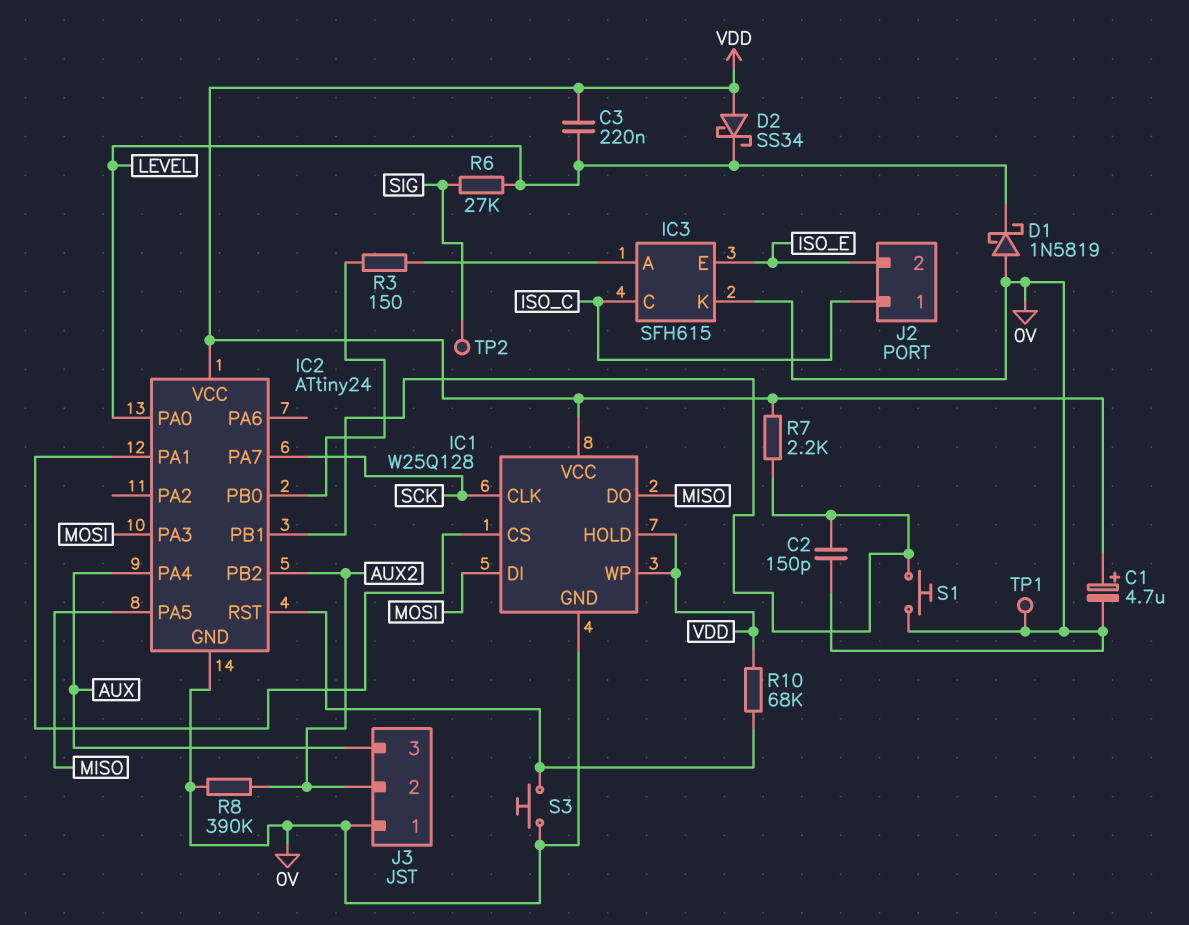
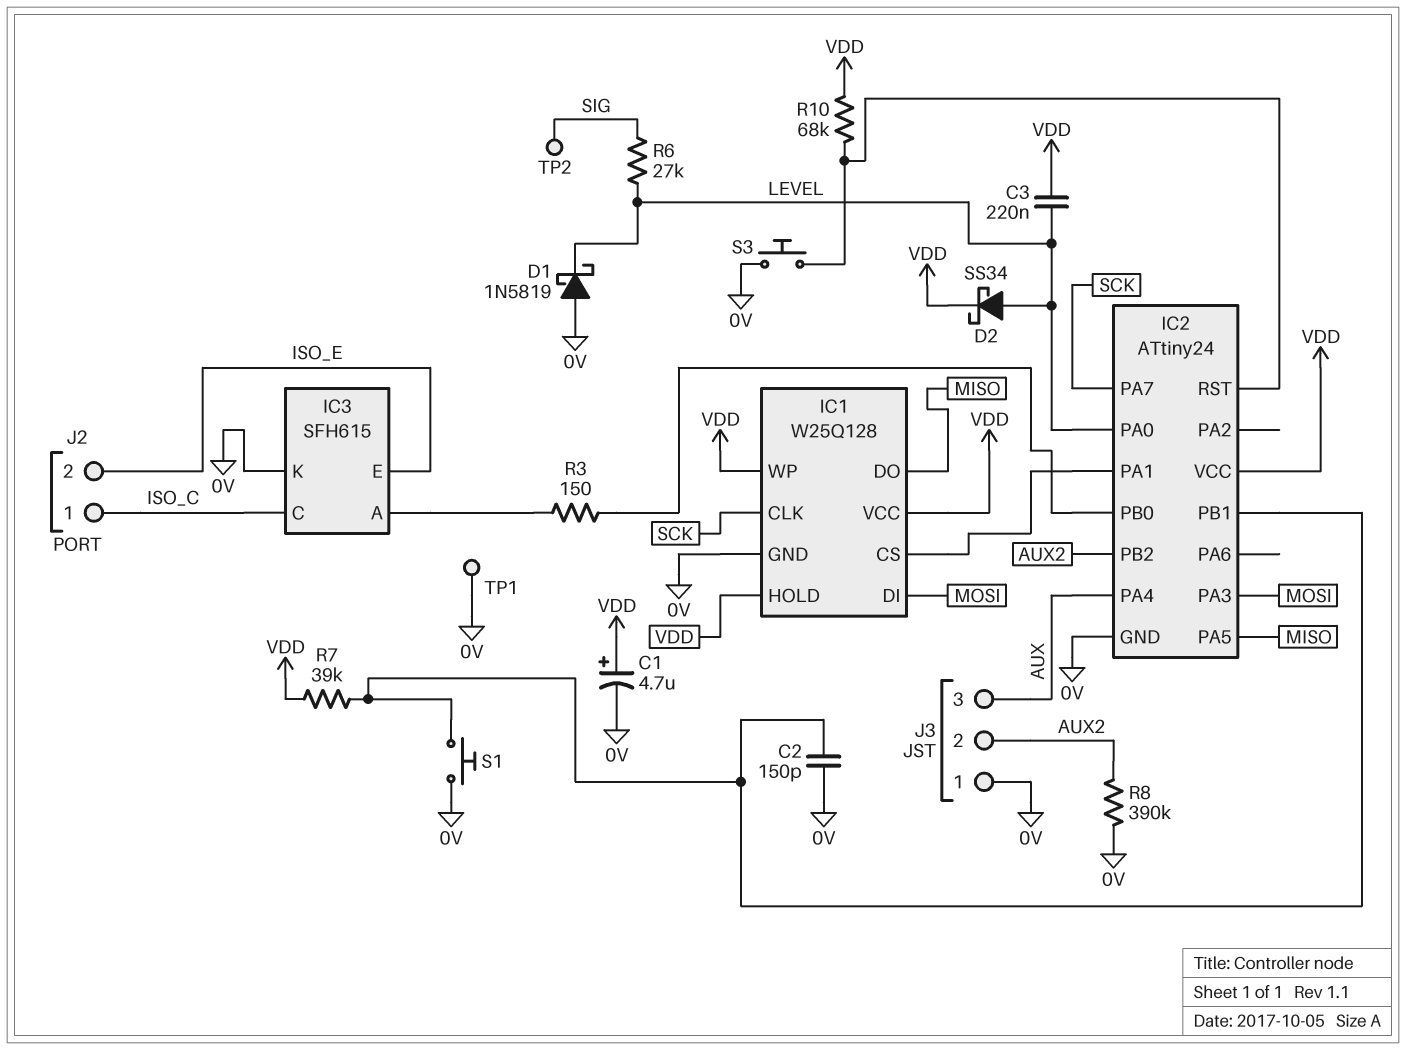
D2: schottky SS34 (A VDD, K LEVEL) -> schottky SS34 (A LEVEL, K VDD)
R7: 2.2k (IC2/PB1, VDD) -> 39k (IC2/PB1, VDD)

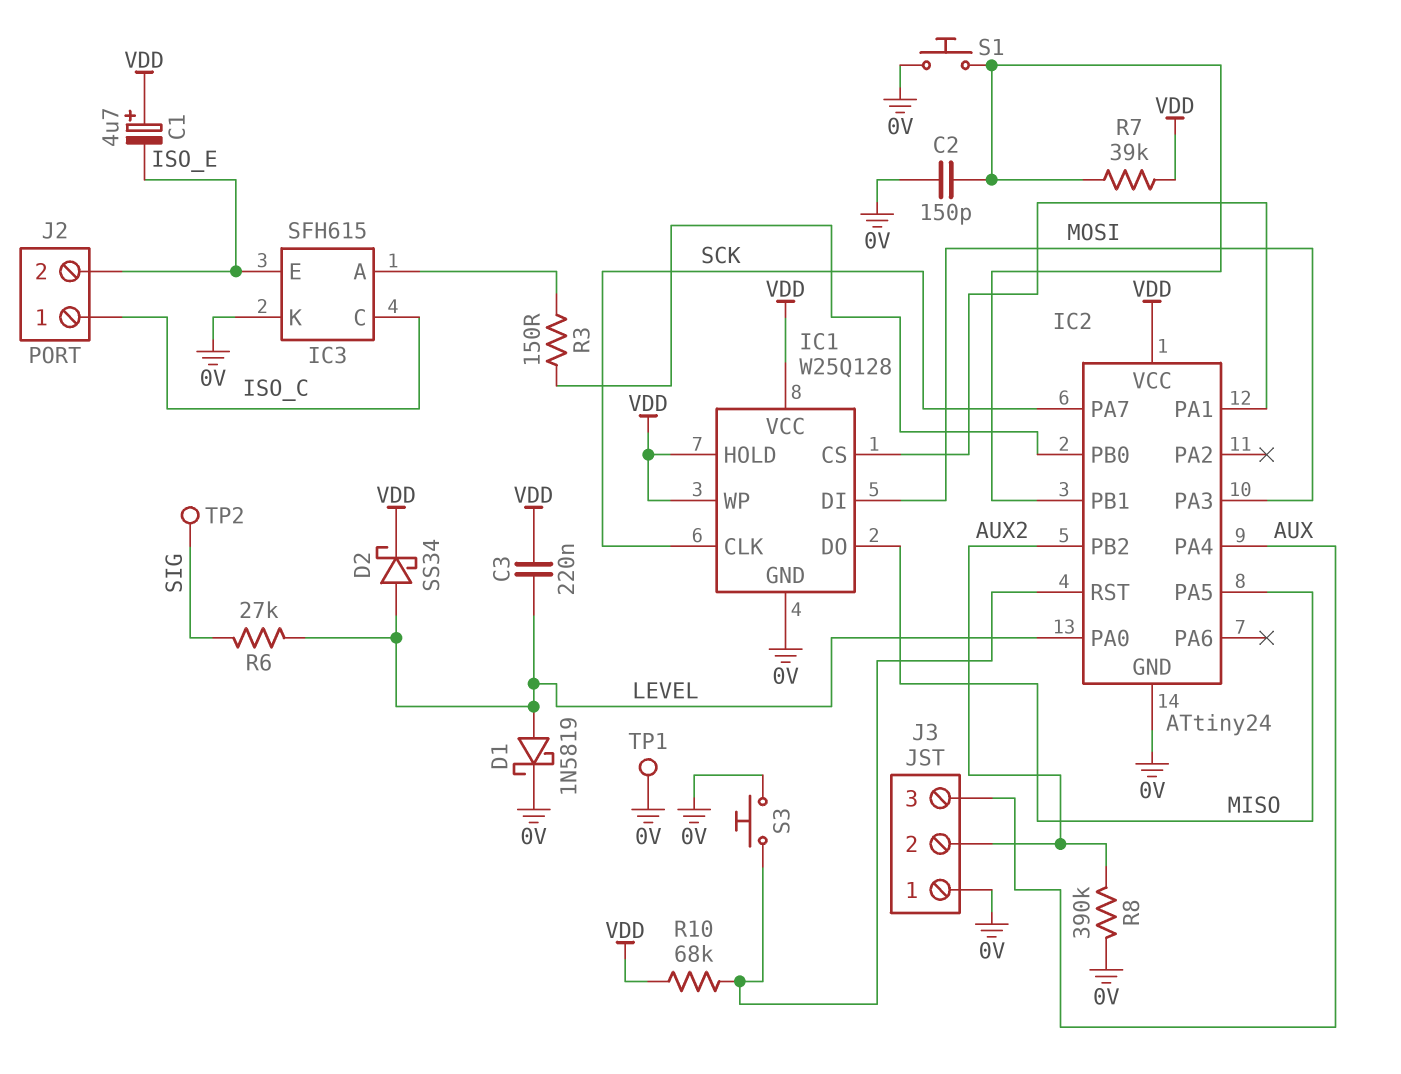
C1: 4.7uF (plus VDD, minus 0V) -> 4.7uF (plus VDD, minus ISO_E)
D1: schottky 1N5819 (A 0V, K LEVEL) -> schottky 1N5819 (A LEVEL, K 0V)

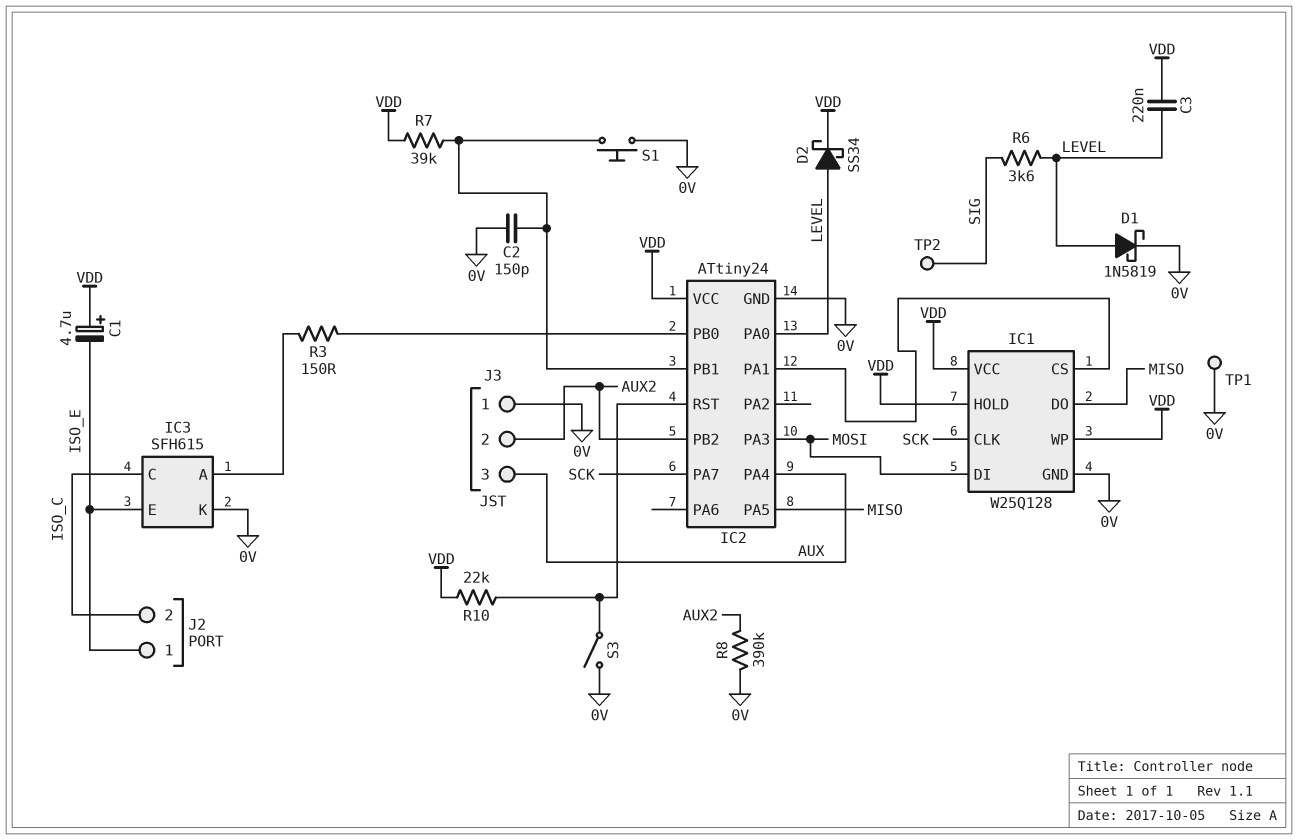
J2 pin 1: ISO_C -> ISO_E
J2 pin 2: ISO_E -> ISO_C
R6: 27k (LEVEL, SIG) -> 3.6k (LEVEL, SIG)
R10: 68k (IC2/RST, VDD) -> 22k (IC2/RST, VDD)
S3: button (0V, IC2/RST) -> switch (0V, IC2/RST)

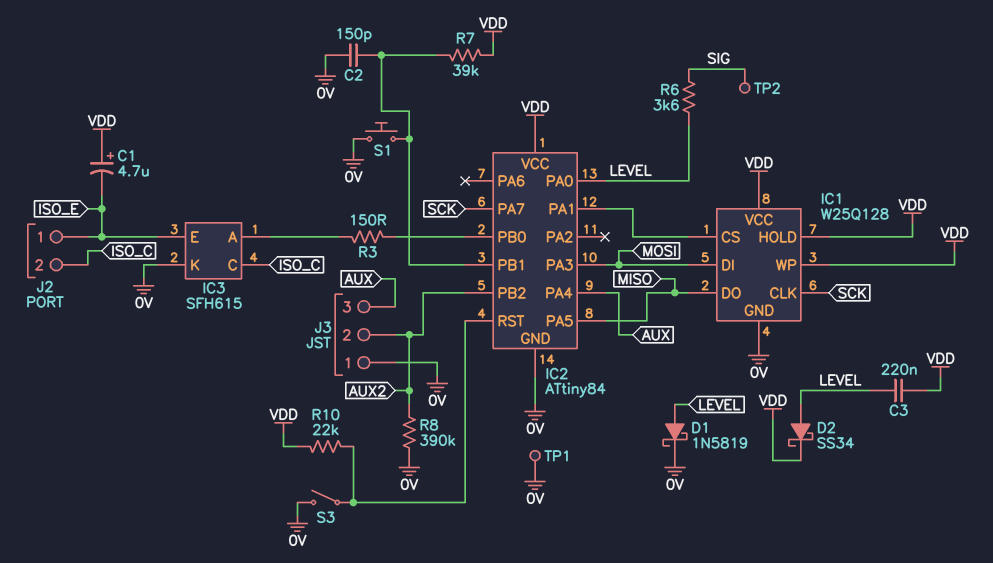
IC2: ATtiny24 -> ATtiny84

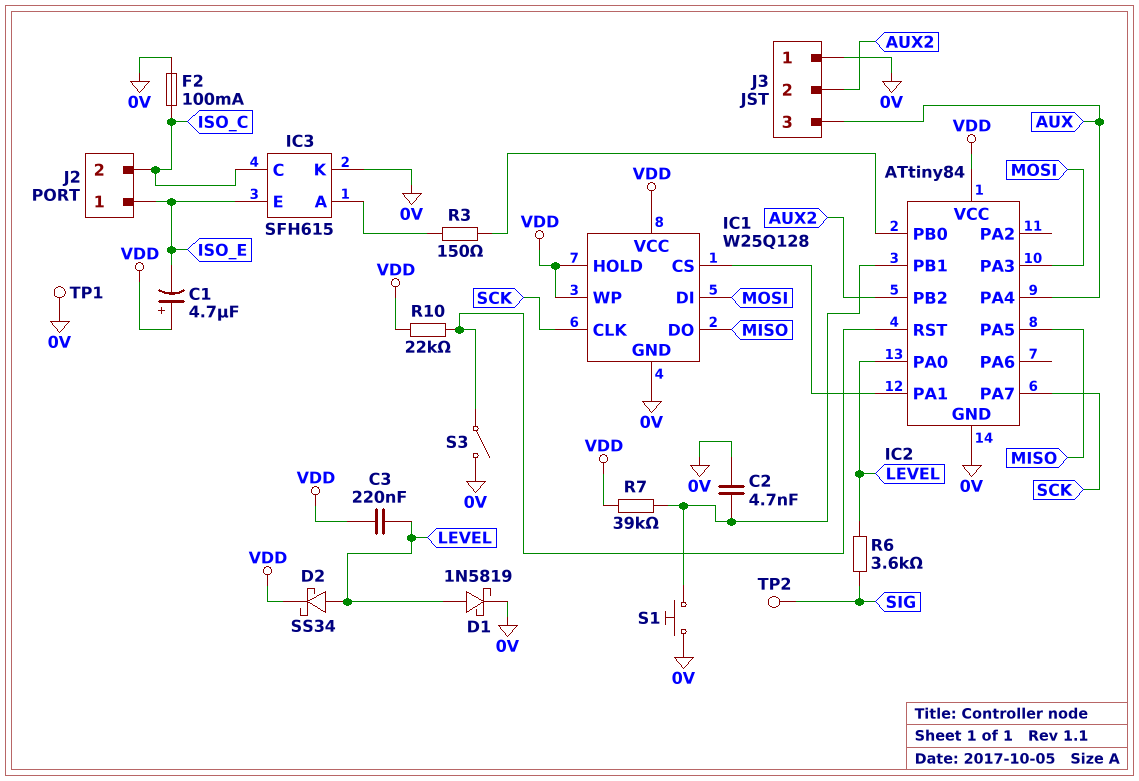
C2: 150pF (0V, IC2/PB1) -> 4.7nF (0V, IC2/PB1)
F2: none -> 100mA (0V, ISO_C)
R8: 390k (0V, AUX2) -> none

